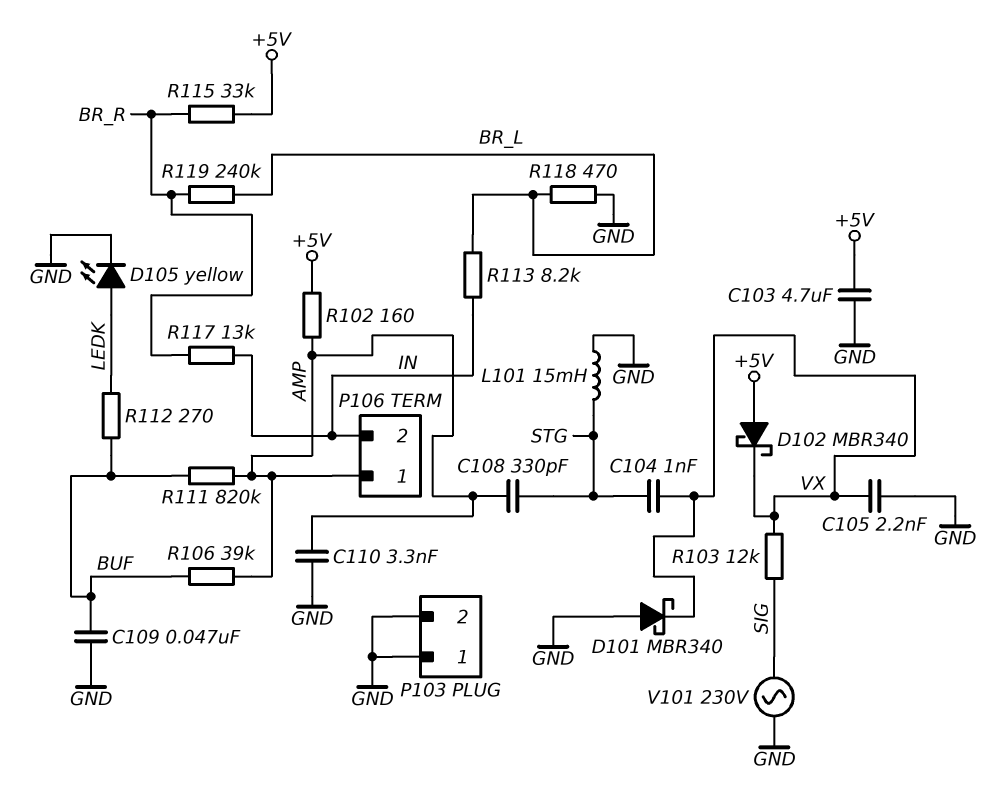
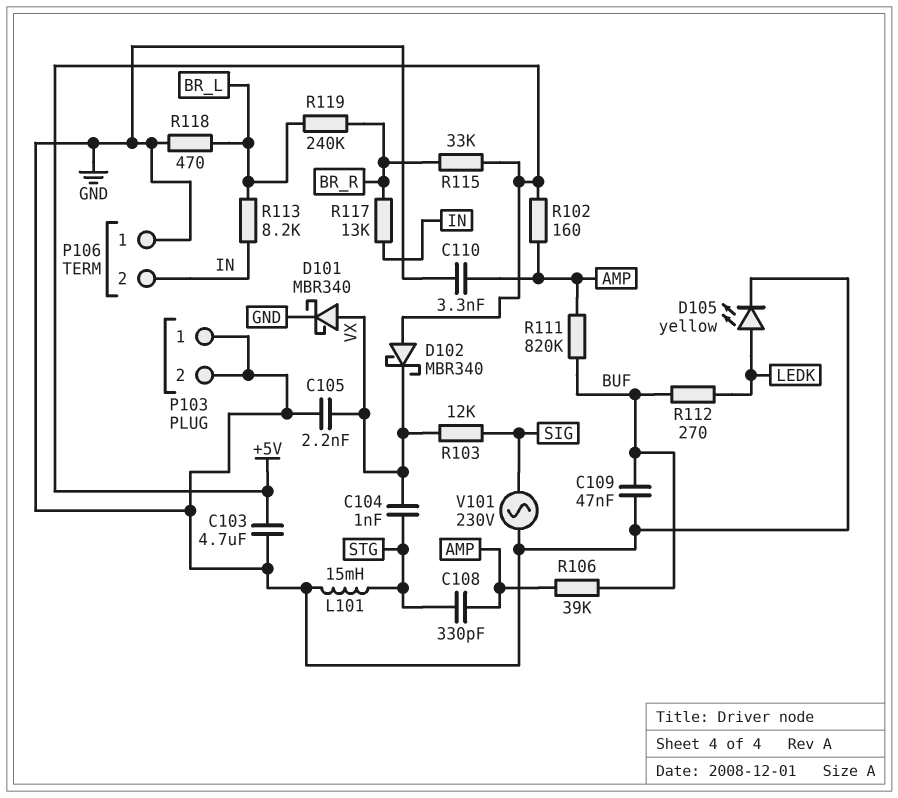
D101: schottky MBR340 (A GND, K VX) -> schottky MBR340 (A VX, K GND)
P106 pin 1: AMP -> GND

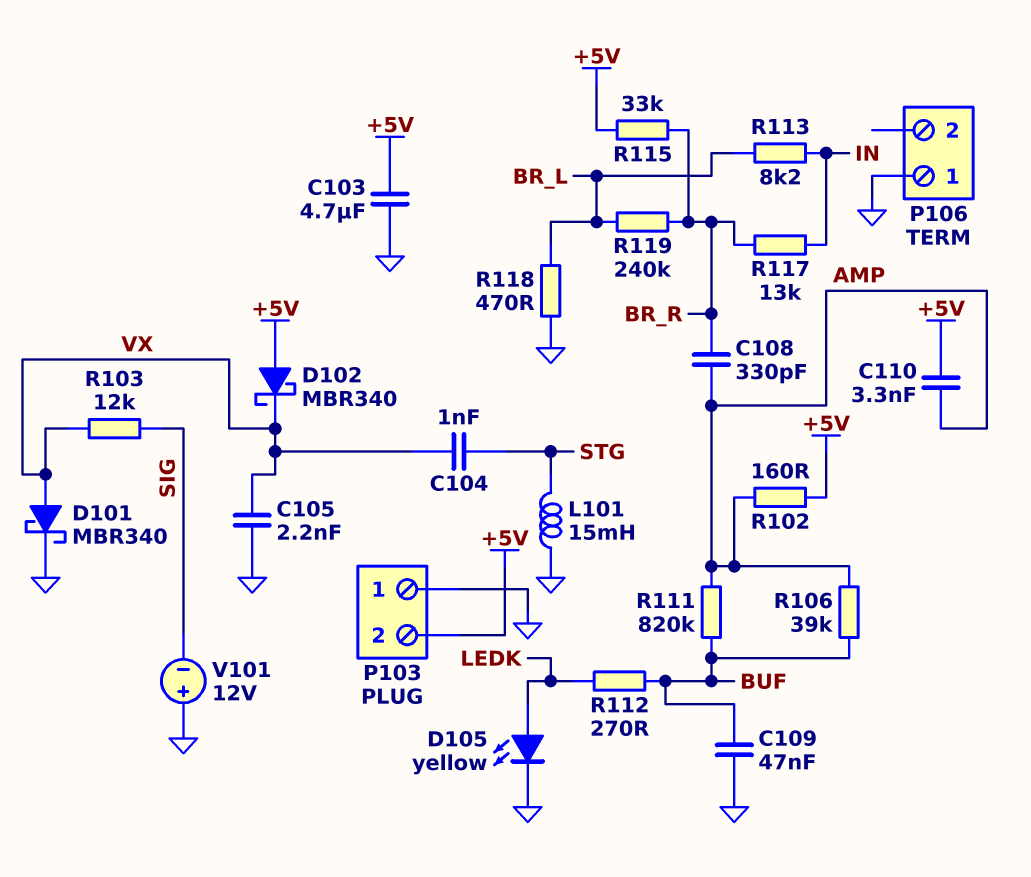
C108: 330pF (AMP, STG) -> 330pF (AMP, BR_R)
C110: 3.3nF (AMP, GND) -> 3.3nF (+5V, AMP)
P103 pin 2: GND -> +5V
P106 pin 2: IN -> none
V101: AC 230V (GND, SIG) -> 12V (plus GND, minus SIG)

